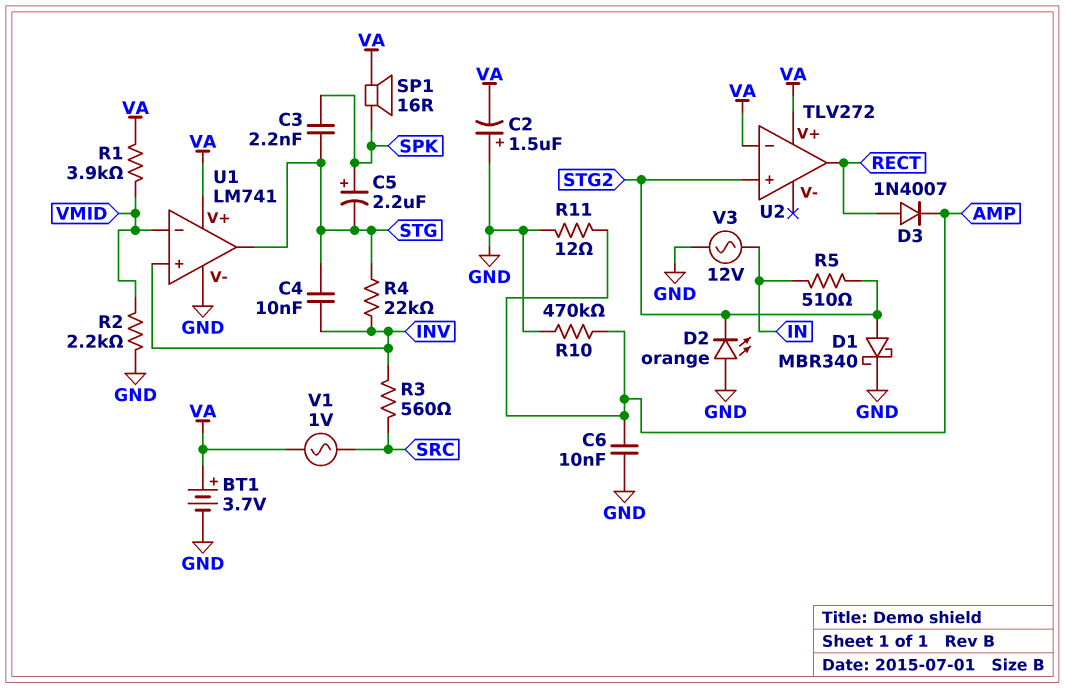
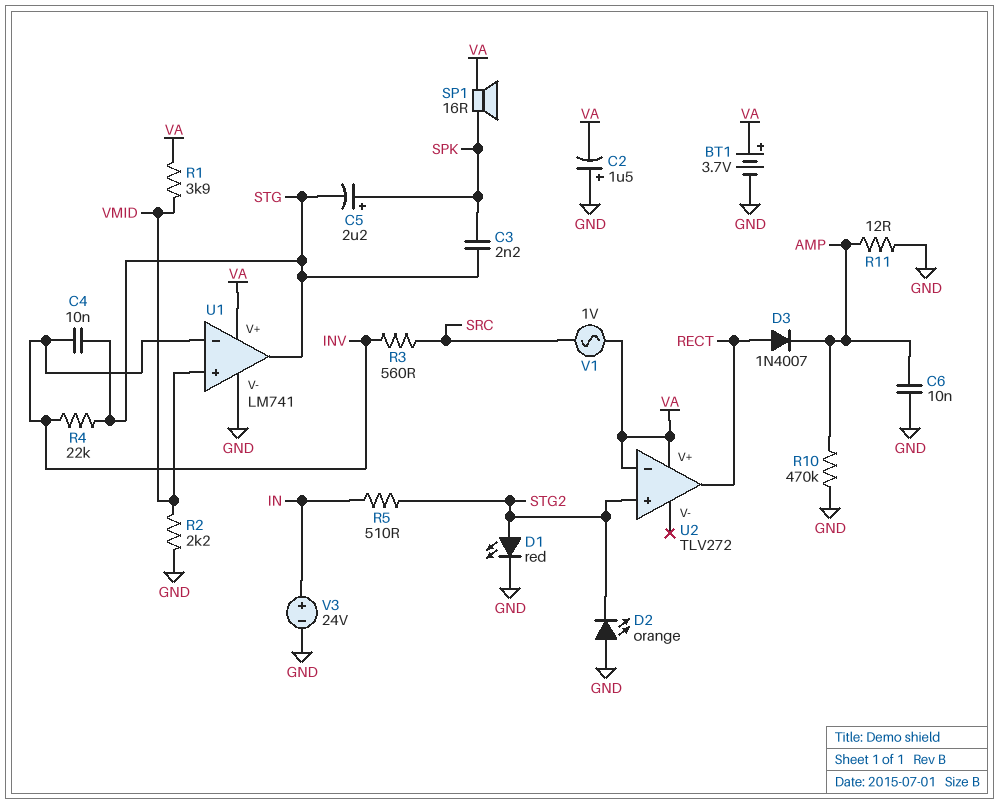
D1: schottky MBR340 (A STG2, K GND) -> LED red (A STG2, K GND)
U1 pin in+: INV -> VMID
U1 pin in-: VMID -> INV
V3: AC 12V (GND, IN) -> 24V (plus IN, minus GND)

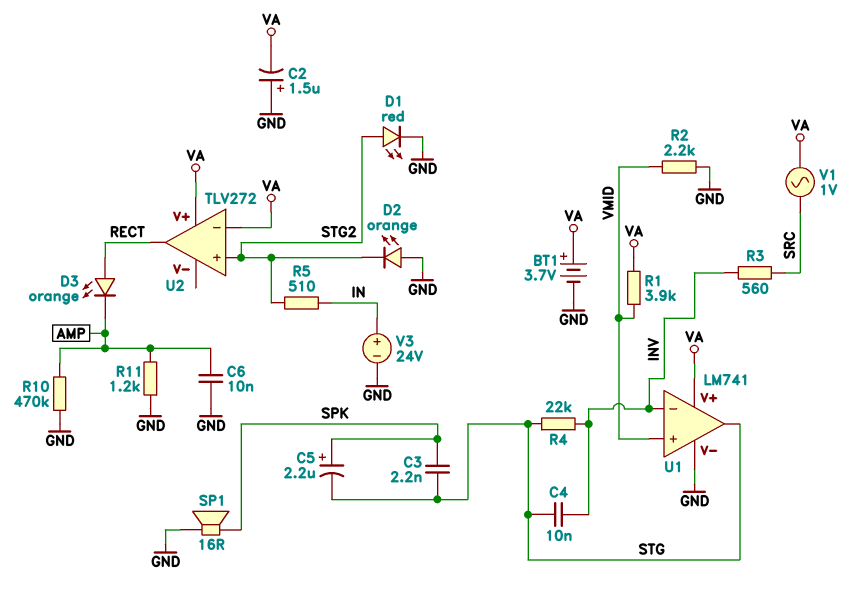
D3: diode 1N4007 (A RECT, K AMP) -> LED orange (A RECT, K AMP)
R11: 12 (AMP, GND) -> 1.2k (AMP, GND)
SP1: speaker 16R (SPK, VA) -> speaker 16R (GND, SPK)

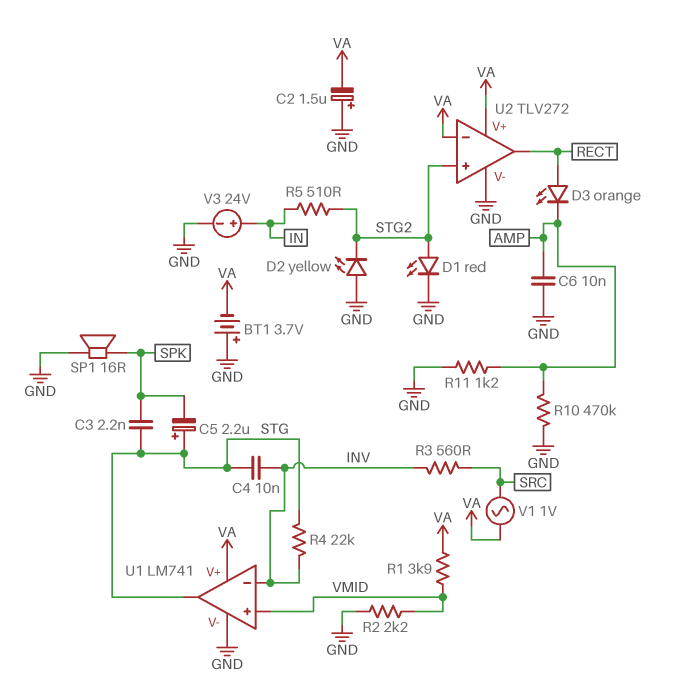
BT1: 3.7V (plus VA, minus GND) -> 3.7V (plus GND, minus VA)
C5: 2.2uF (plus SPK, minus STG) -> 2.2uF (plus STG, minus SPK)
D2: LED orange (A GND, K STG2) -> LED yellow (A GND, K STG2)
U2 pin V-: none -> GND

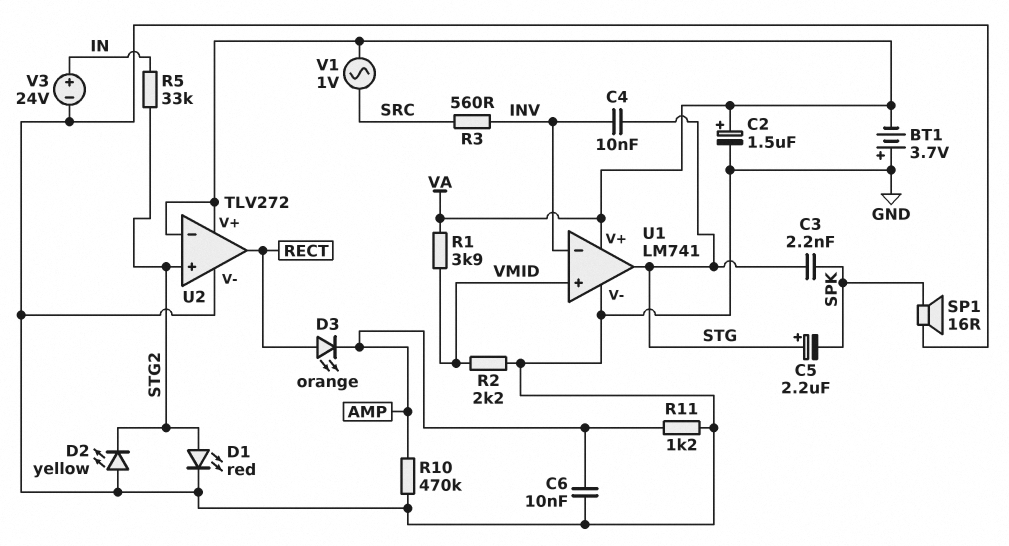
C2: 1.5uF (plus GND, minus VA) -> 1.5uF (plus VA, minus GND)
R4: 22k (INV, STG) -> none
R5: 510 (IN, STG2) -> 33k (IN, STG2)

